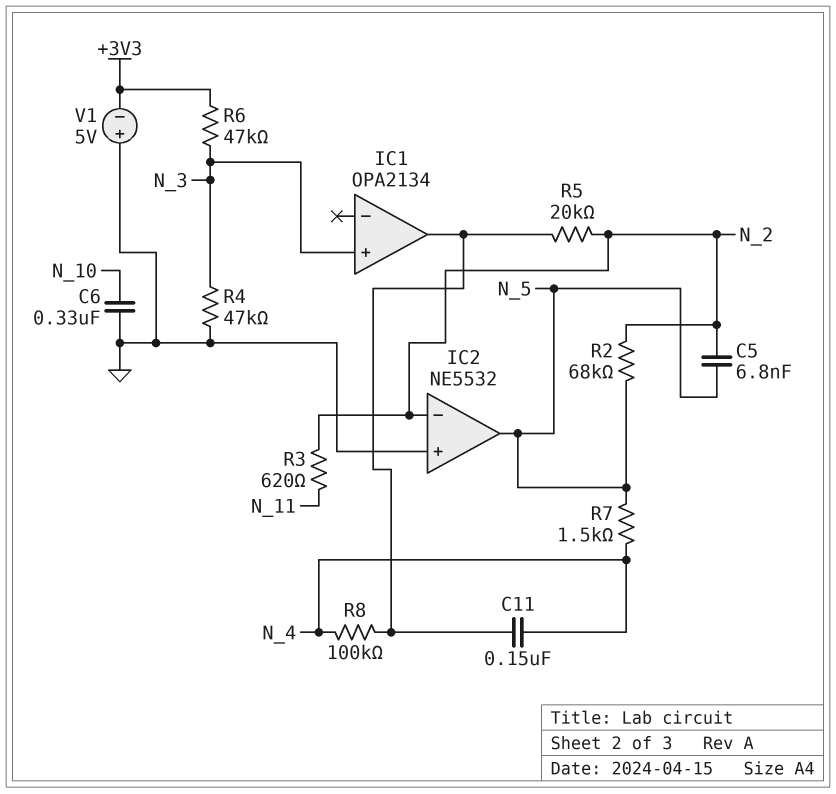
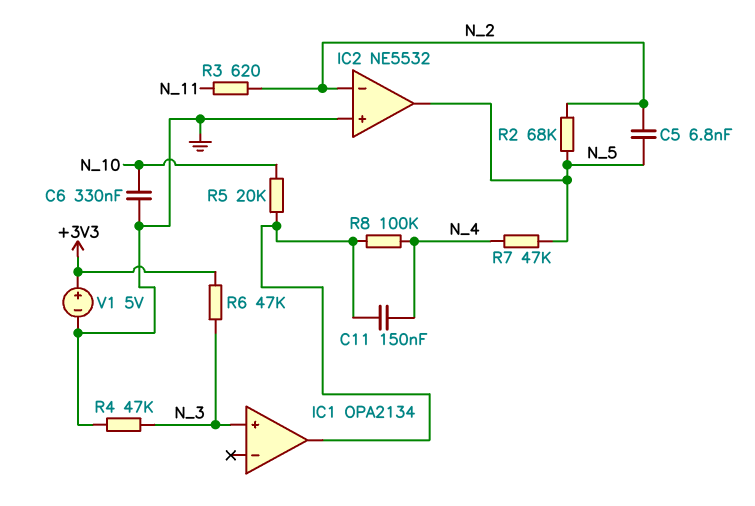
R5: 20k (IC1/out, N_2) -> 20k (IC1/out, N_10)
R7: 1.5k (N_4, N_5) -> 47k (N_4, N_5)
V1: 5V (plus GND, minus +3V3) -> 5V (plus +3V3, minus GND)

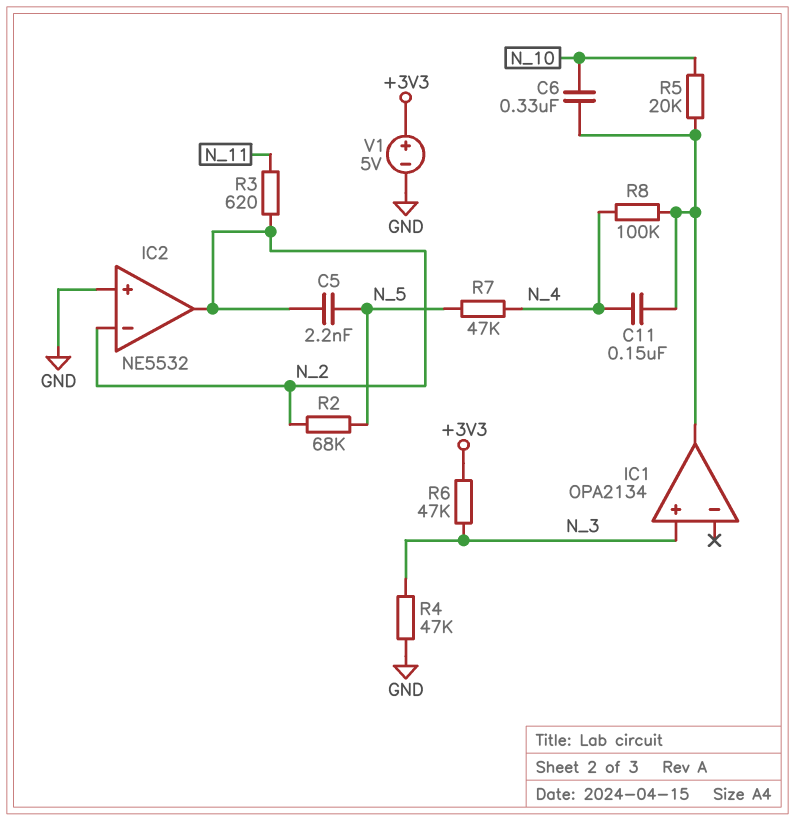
C5: 6.8nF (N_2, N_5) -> 2.2nF (N_2, N_5)
C6: 330nF (GND, N_10) -> 330nF (IC1/out, N_10)
IC2 pin out: N_5 -> N_2

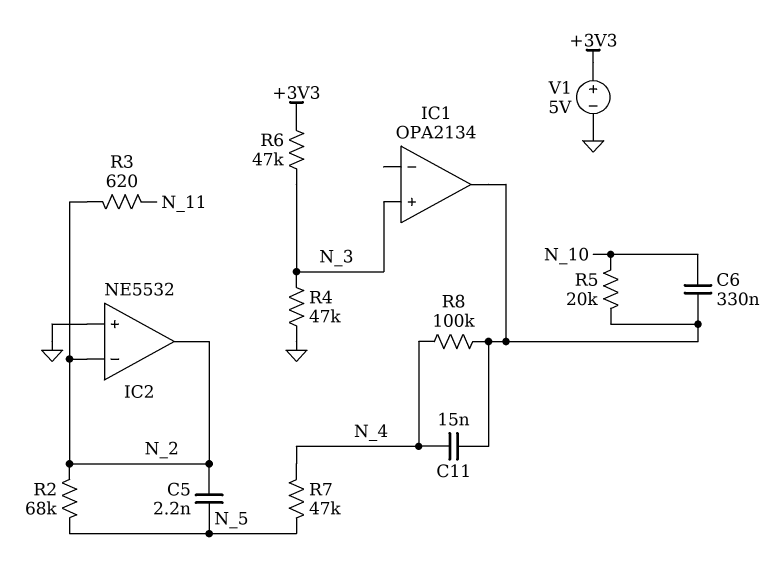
C11: 150nF (IC1/out, N_4) -> 15nF (IC1/out, N_4)

